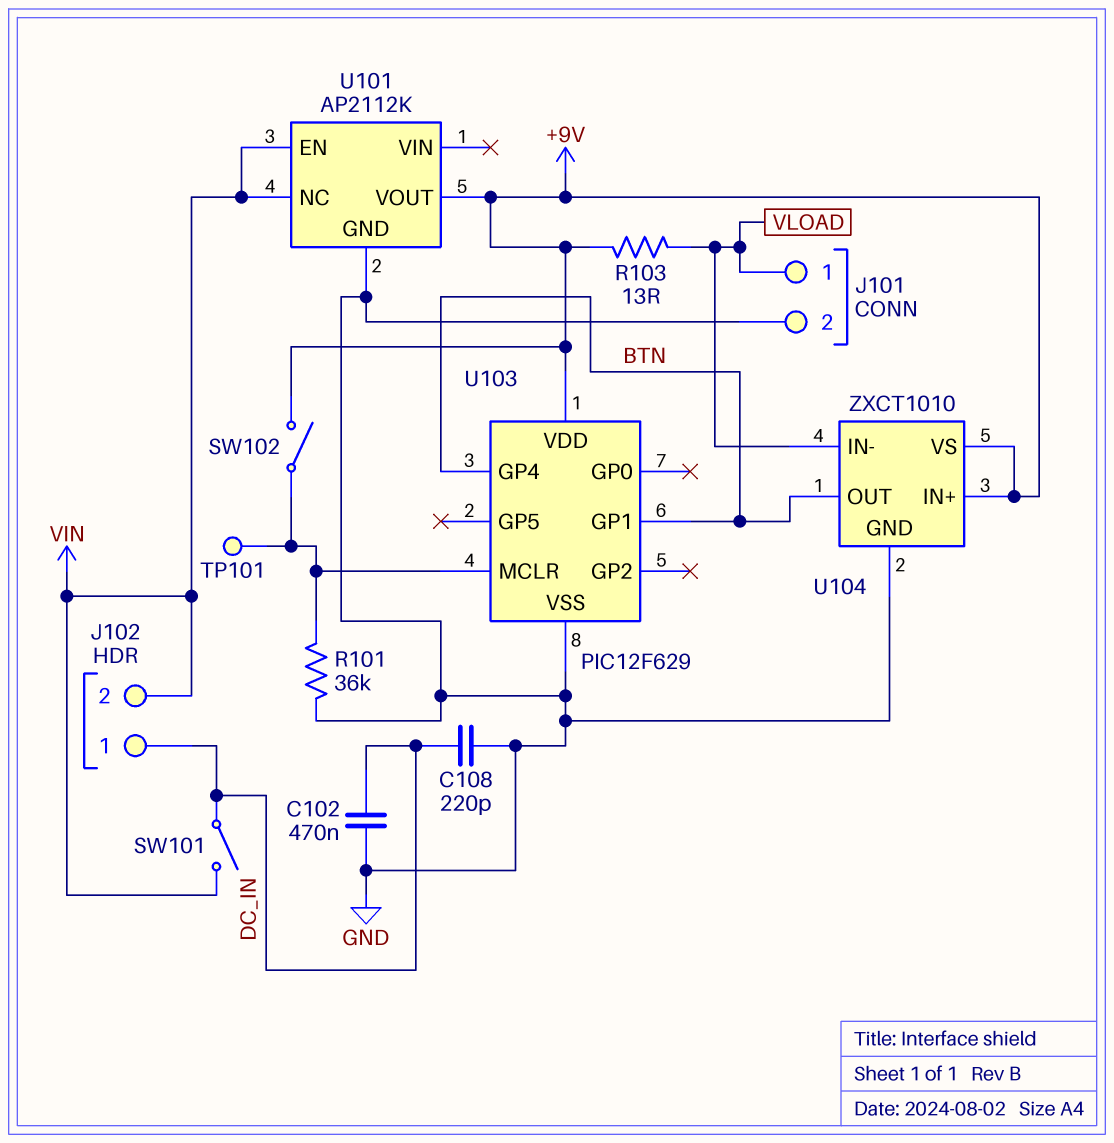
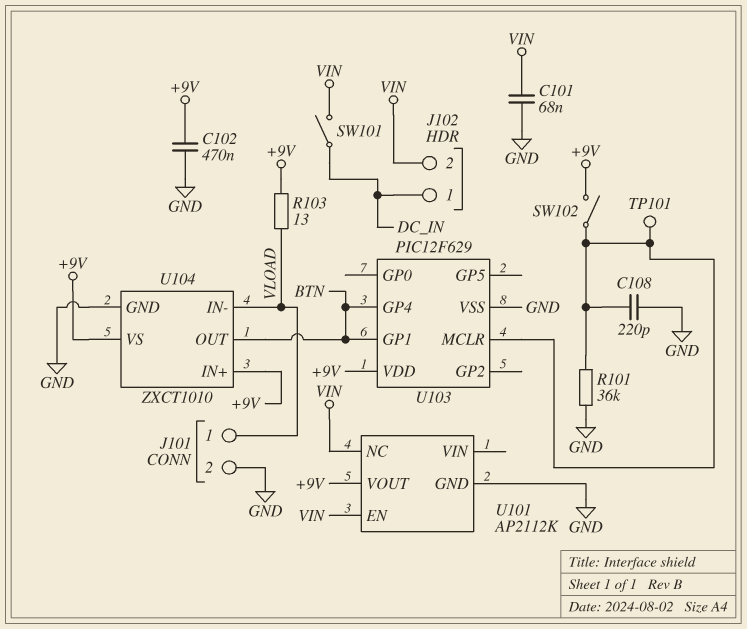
C101: none -> 68nF (GND, VIN)
C102: 470nF (DC_IN, GND) -> 470nF (+9V, GND)
C108: 220pF (DC_IN, GND) -> 220pF (GND, U103/MCLR)

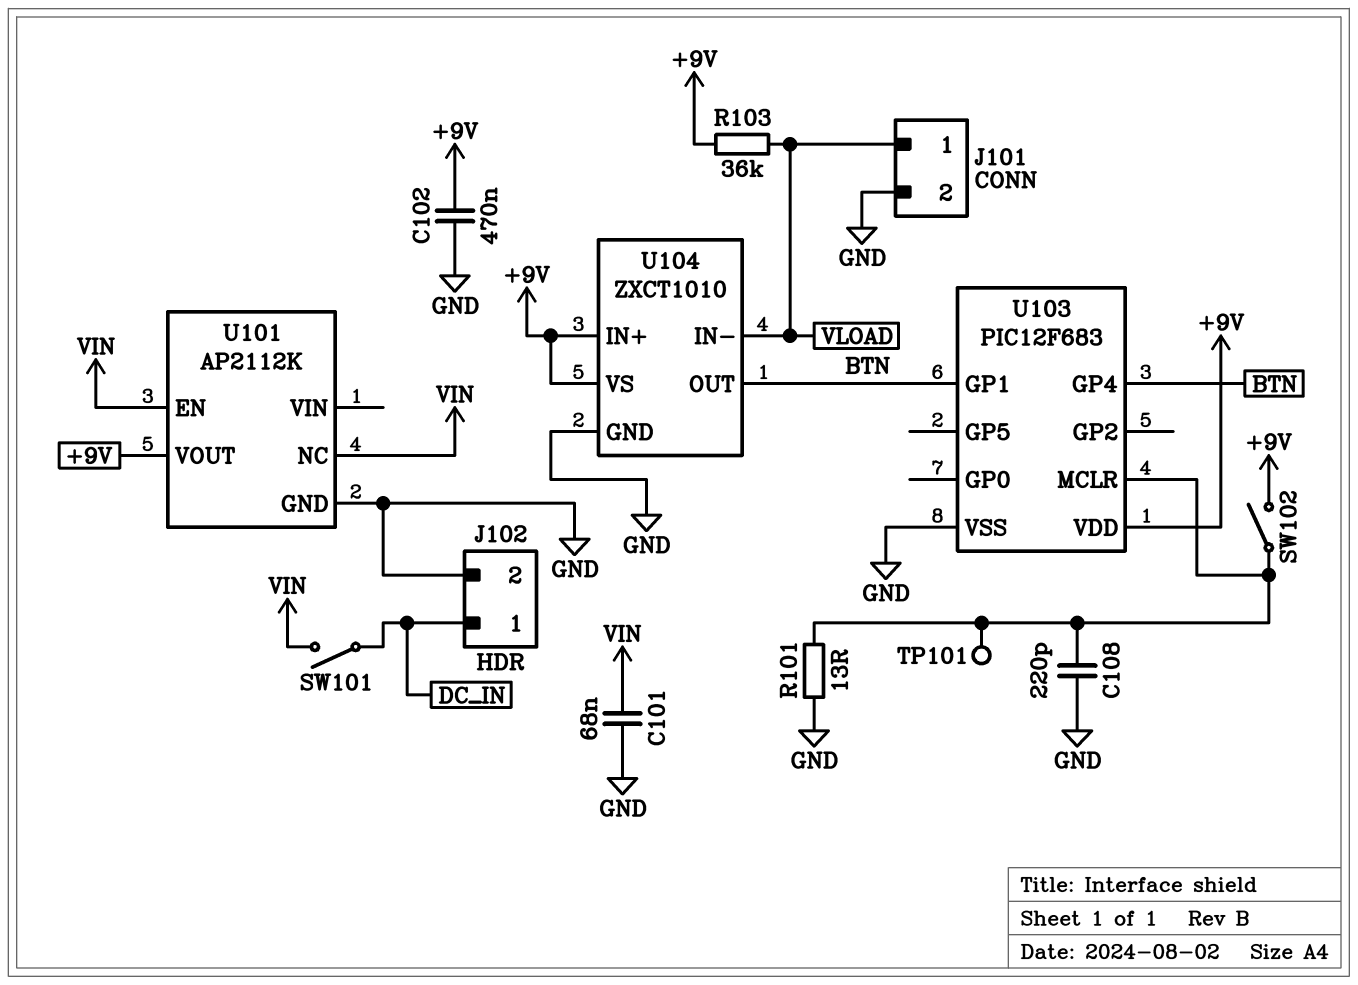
J102 pin 2: VIN -> GND
R101: 36k (GND, U103/MCLR) -> 13 (GND, U103/MCLR)
R103: 13 (+9V, VLOAD) -> 36k (+9V, VLOAD)
U103: PIC12F629 -> PIC12F683

